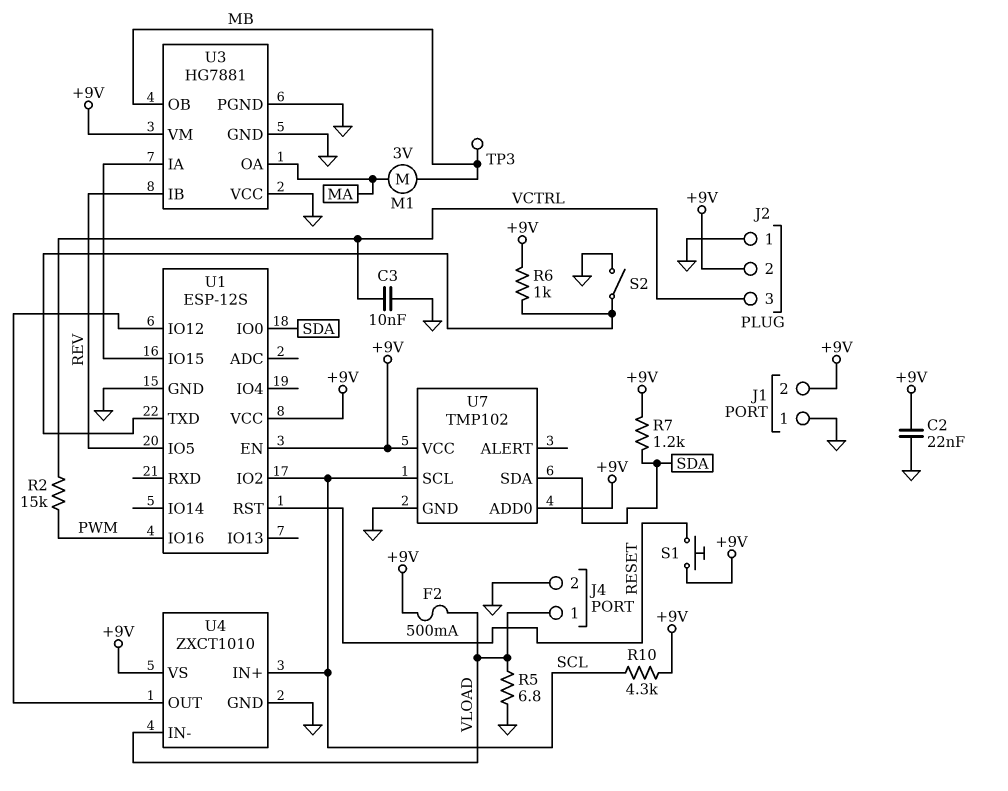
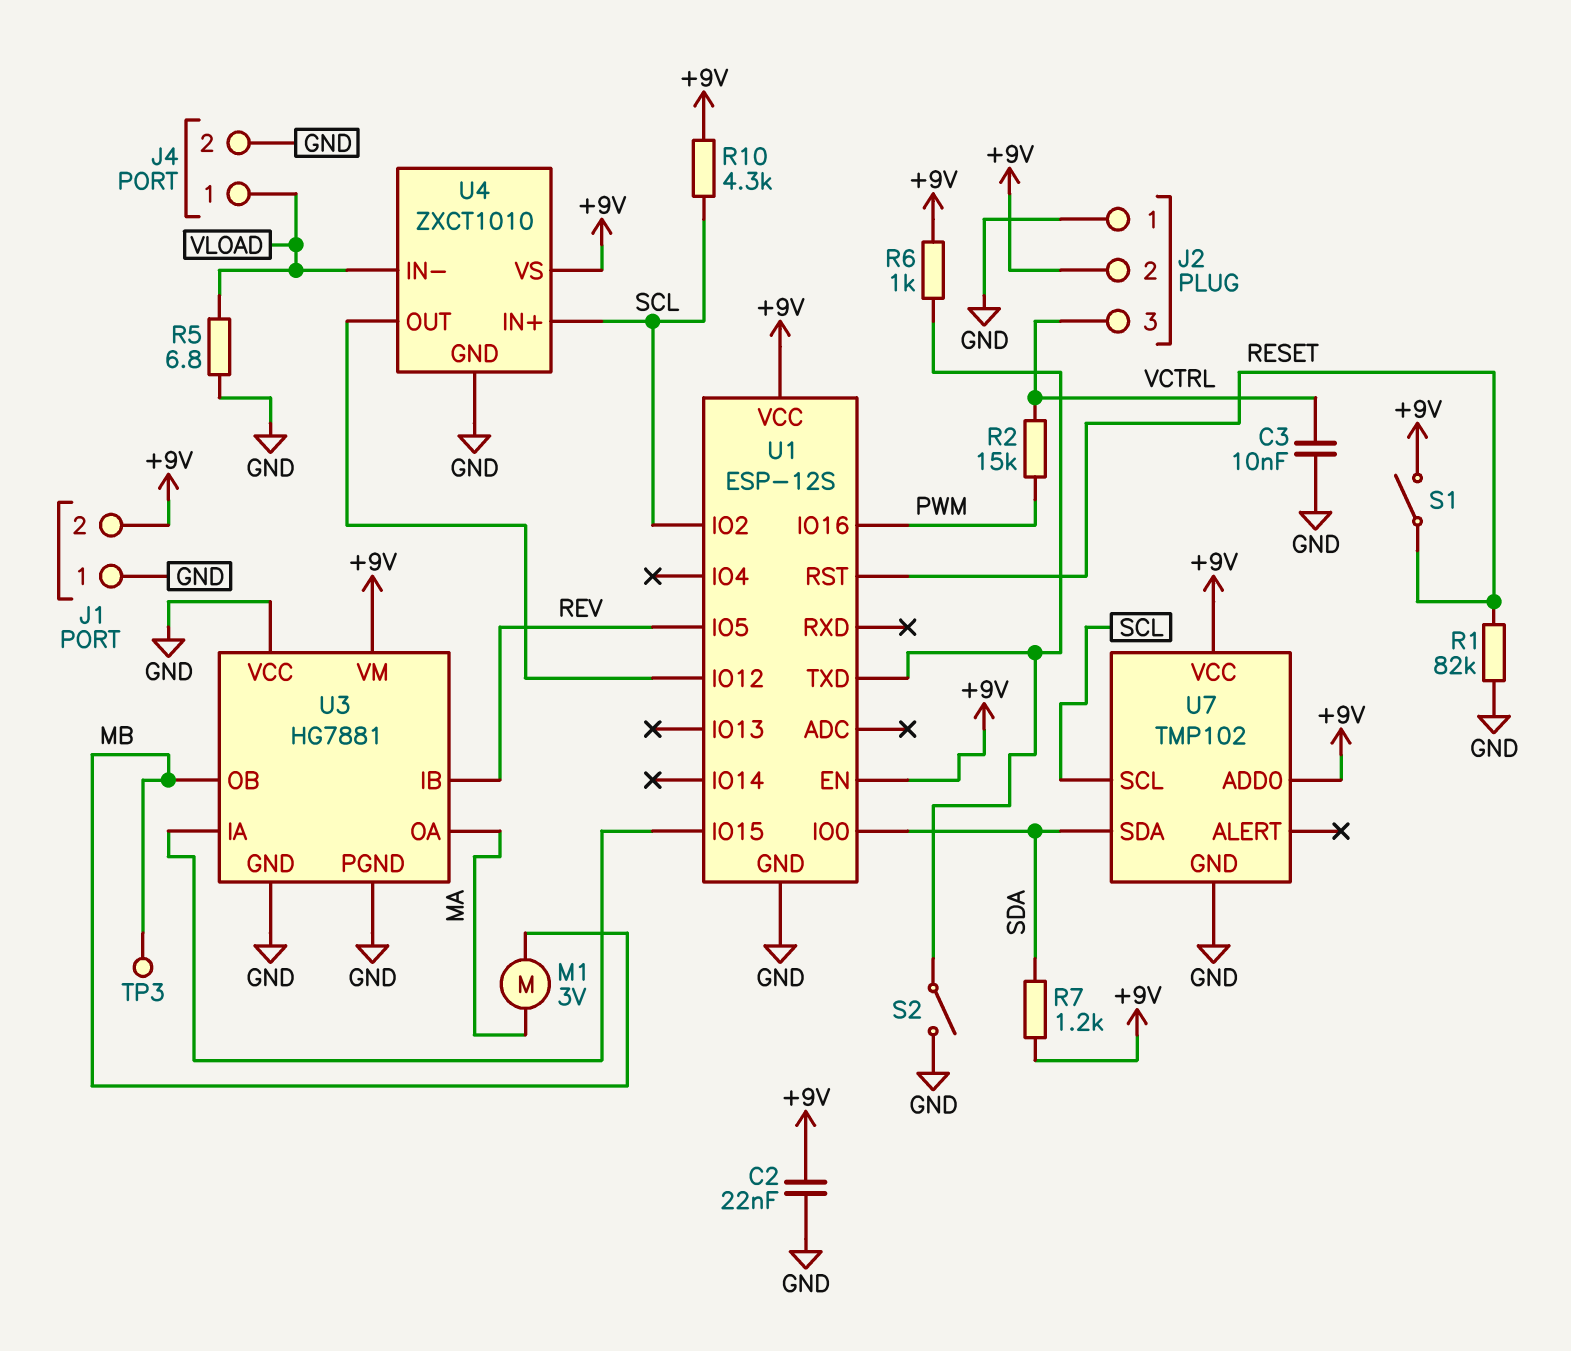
F2: 500mA (+9V, VLOAD) -> none
R1: none -> 82k (GND, RESET)
S1: button (+9V, RESET) -> switch (+9V, RESET)

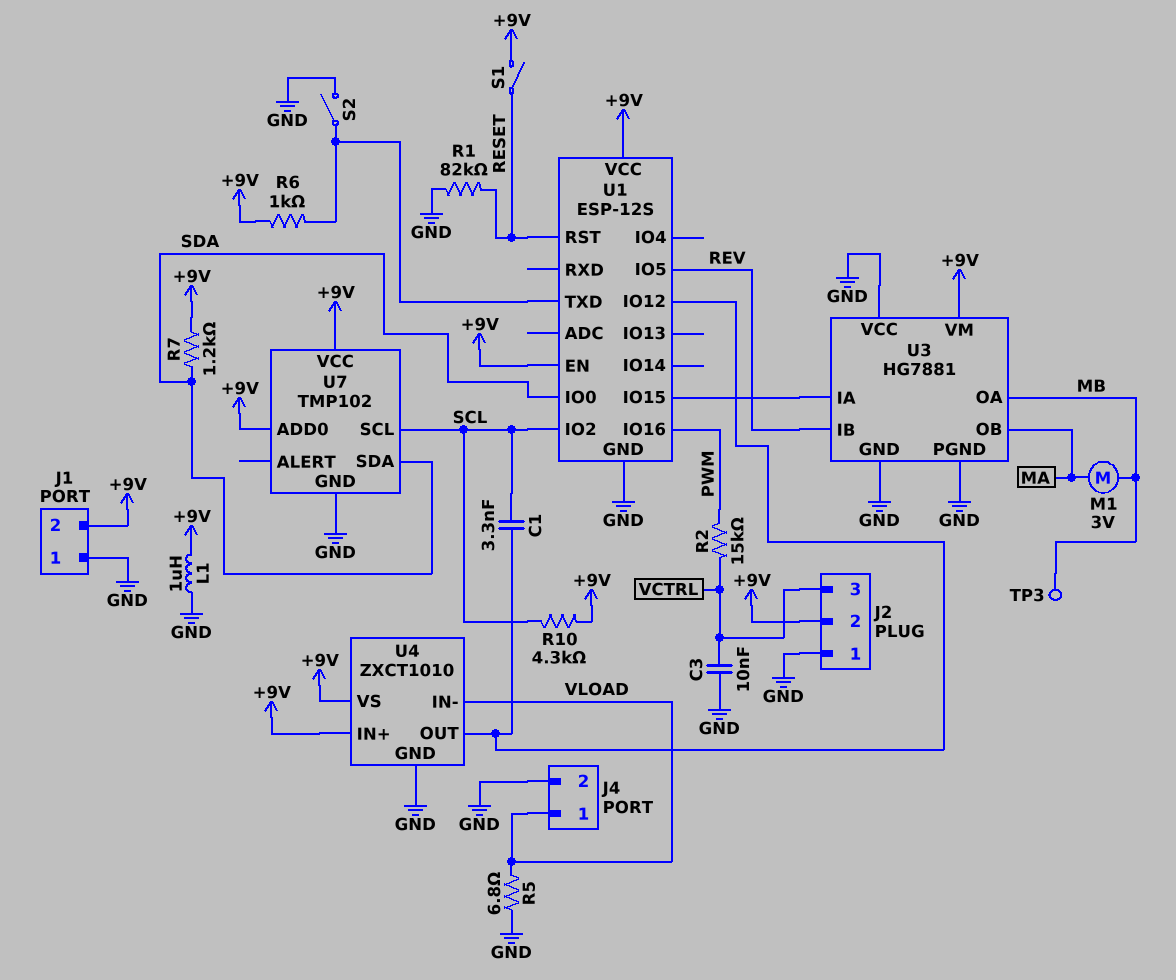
C1: none -> 3.3nF (SCL, U1/IO12)
C2: 22nF (+9V, GND) -> none
L1: none -> 1uH (+9V, GND)
U3 pin OA: MA -> MB
U3 pin OB: MB -> MA
U4 pin IN+: SCL -> +9V

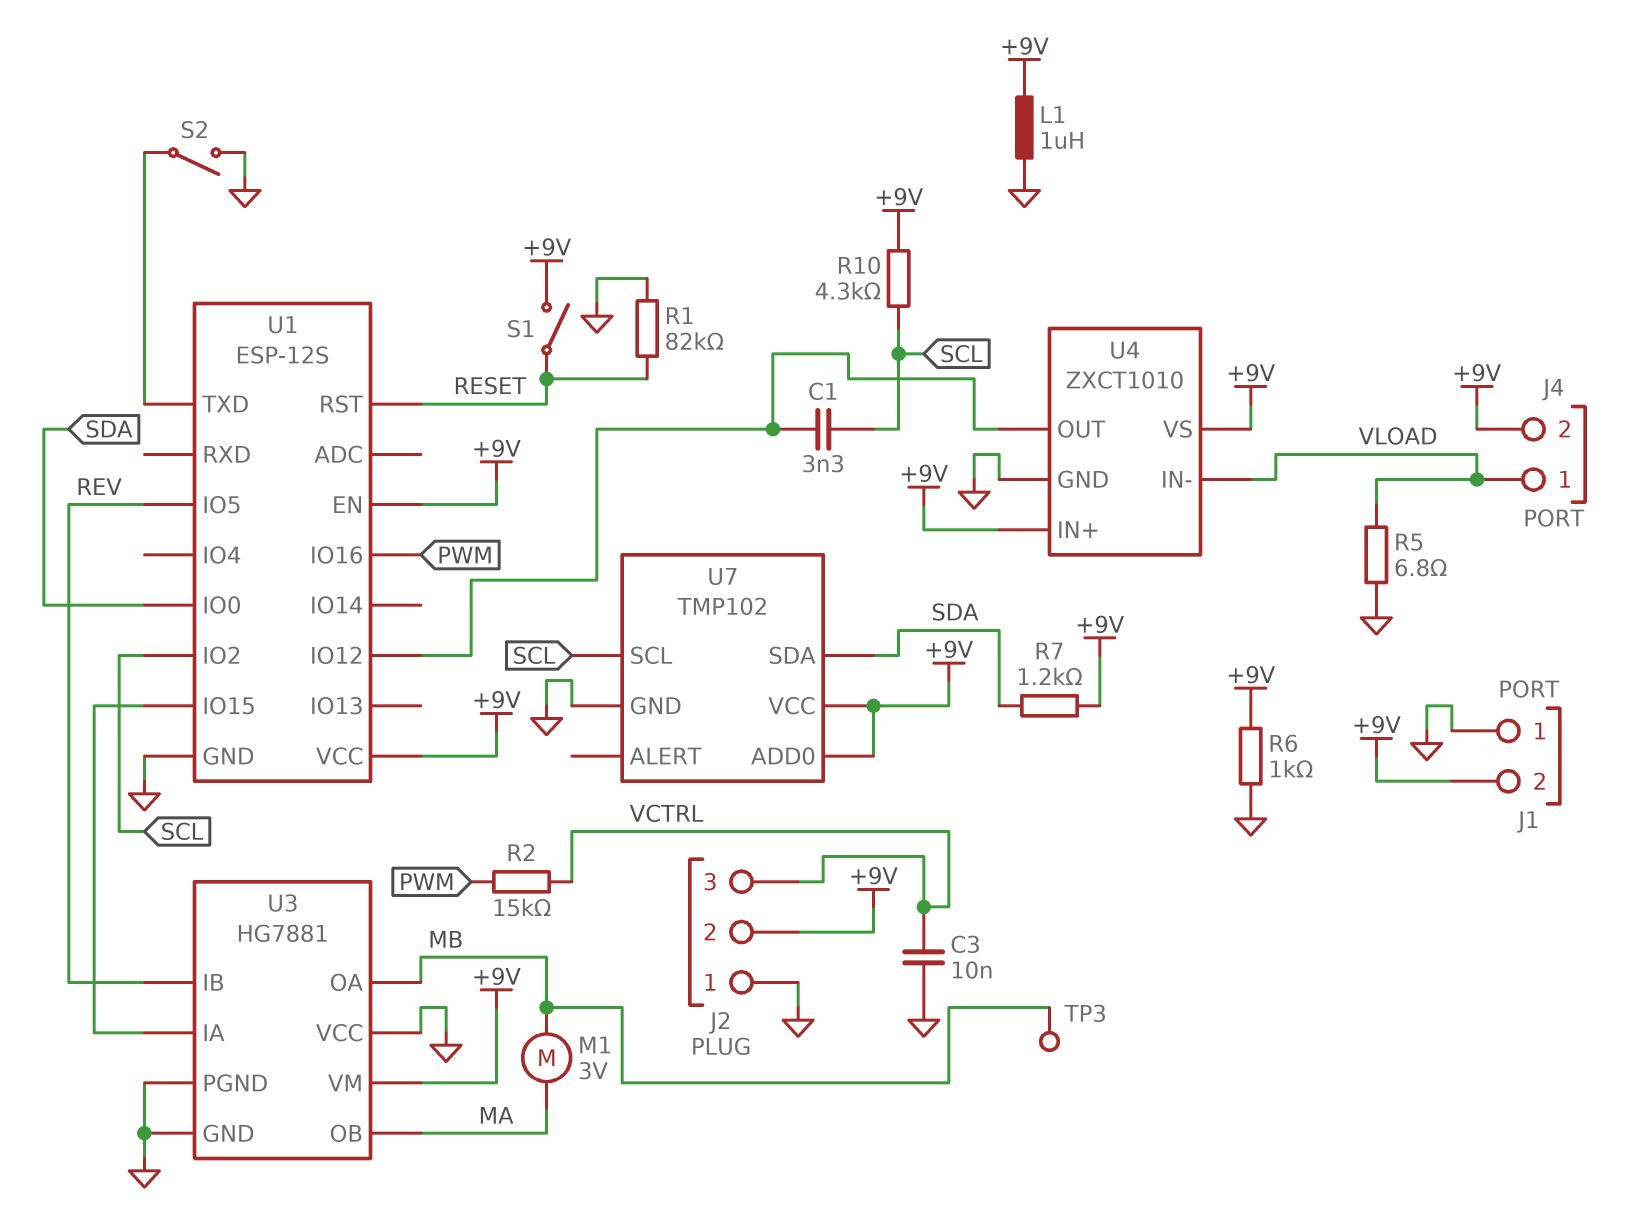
J4 pin 2: GND -> +9V
R6: 1k (+9V, U1/TXD) -> 1k (+9V, GND)

